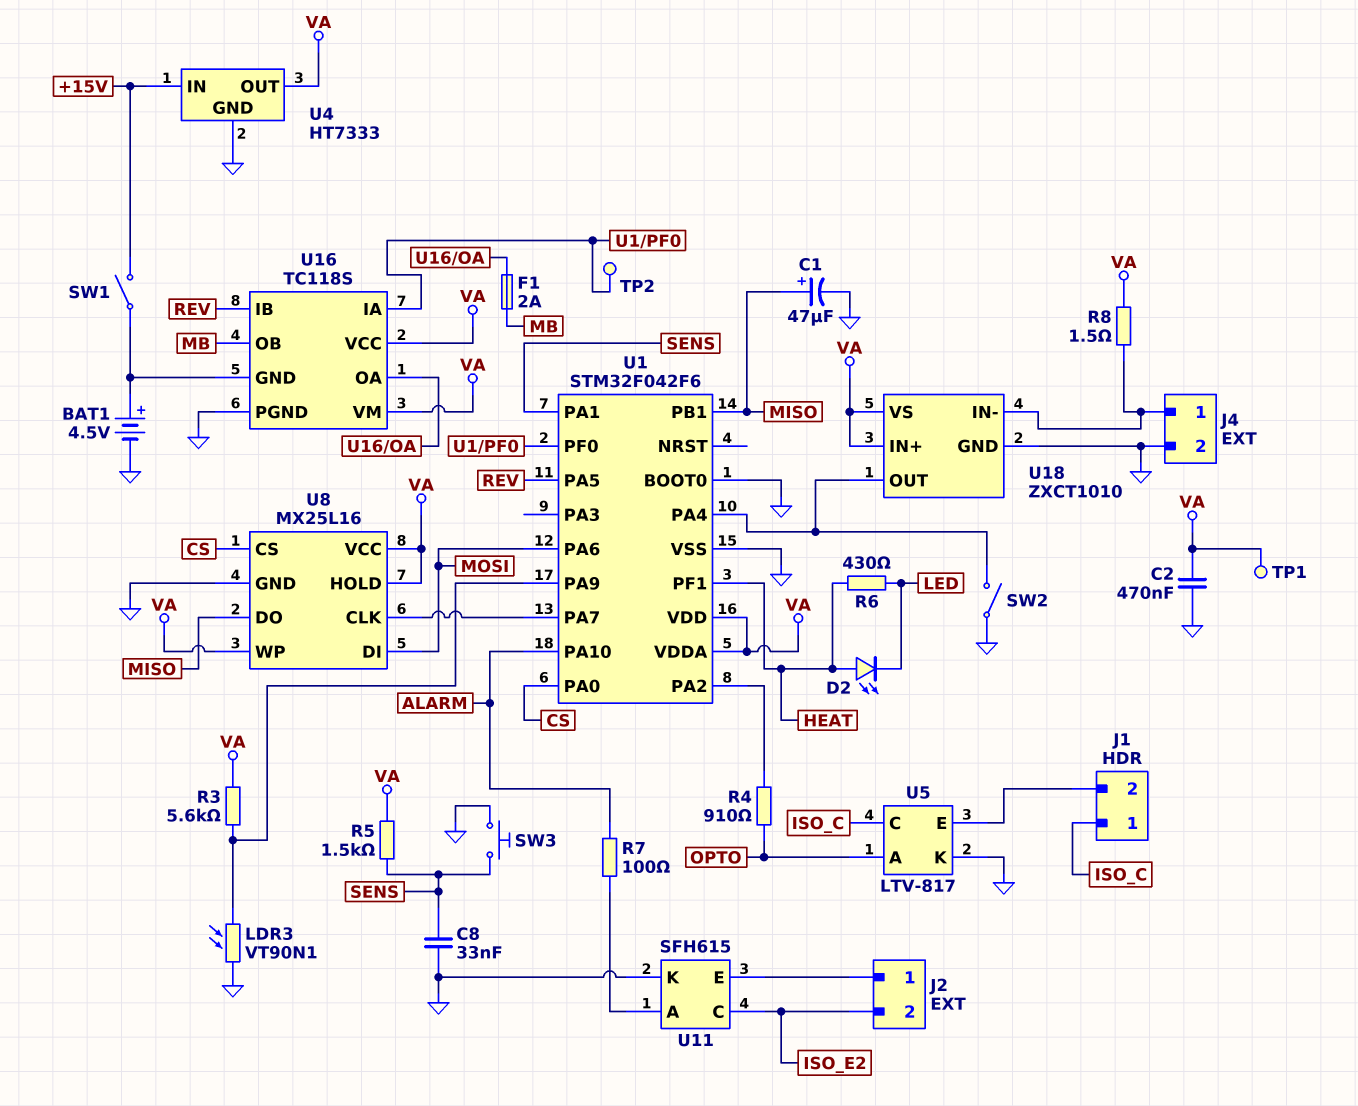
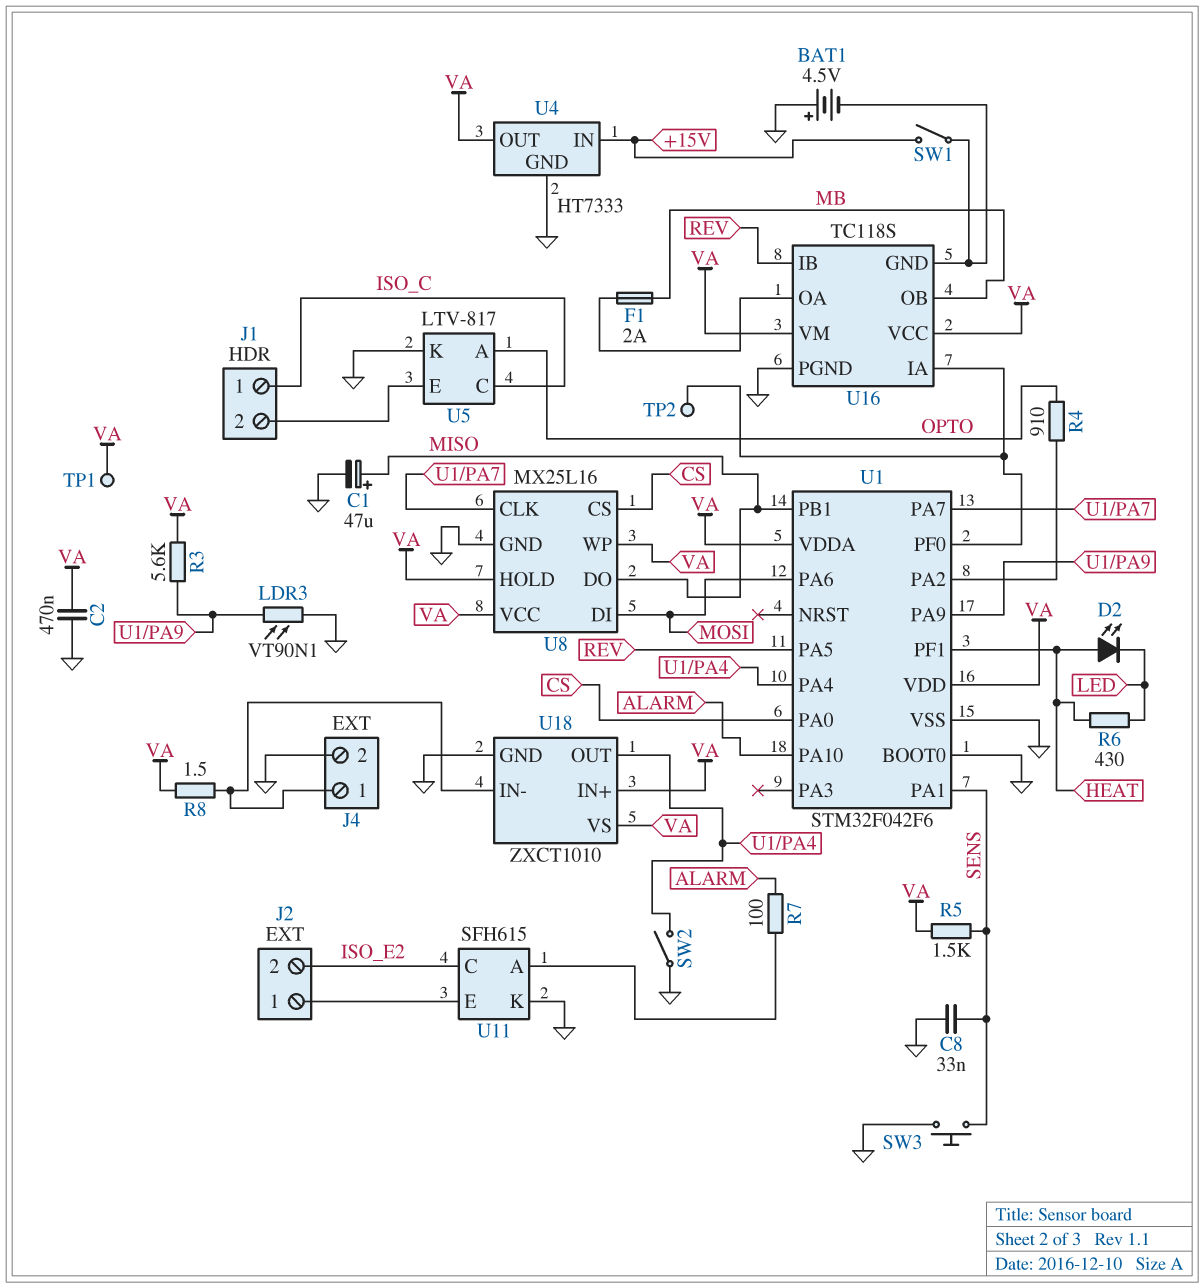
BAT1: 4.5V (plus U16/GND, minus GND) -> 4.5V (plus GND, minus U16/GND)

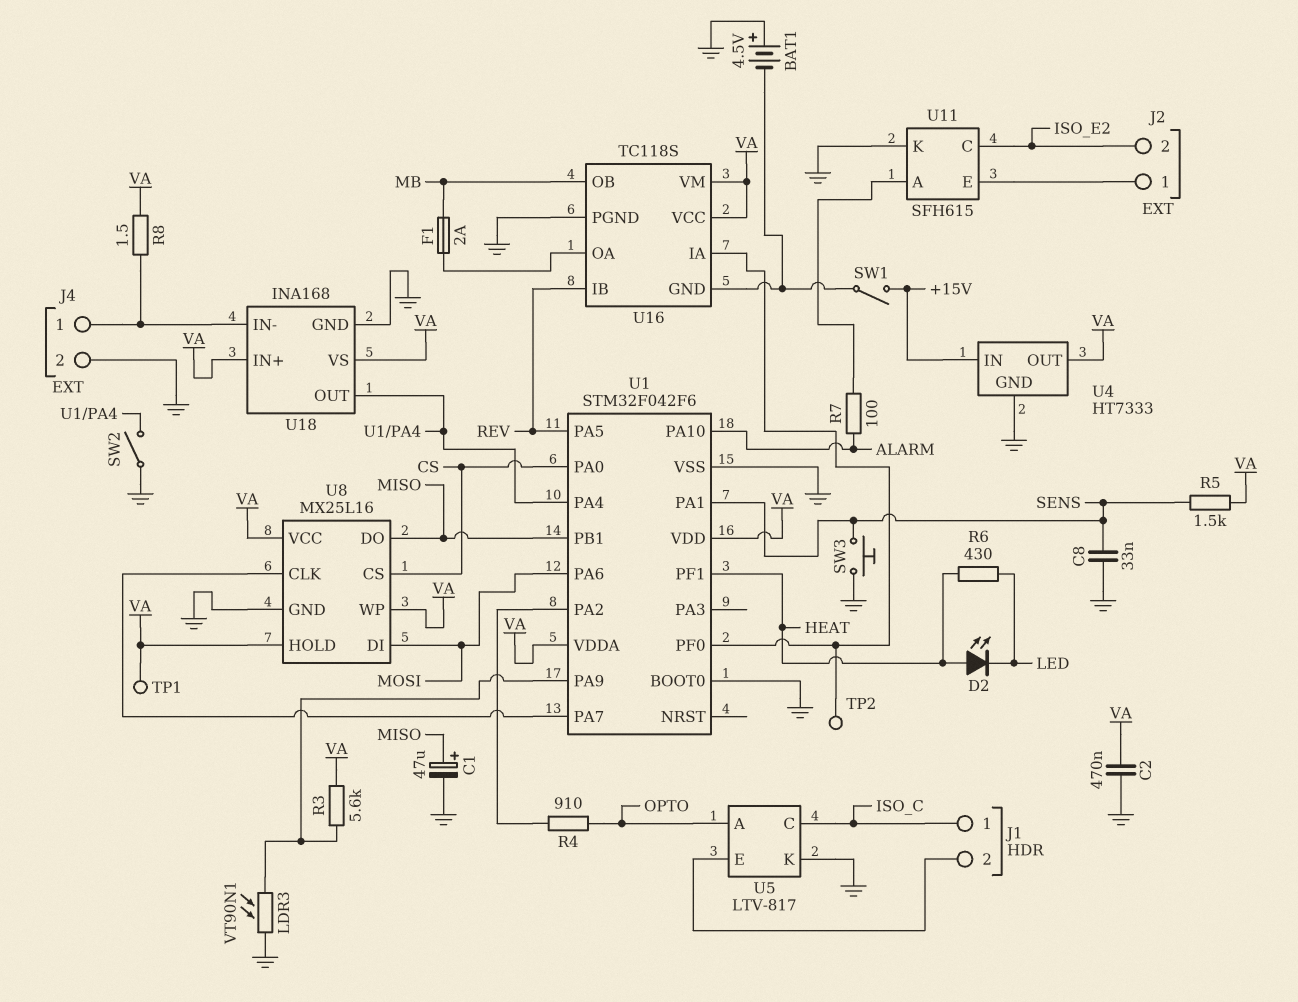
U18: ZXCT1010 -> INA168

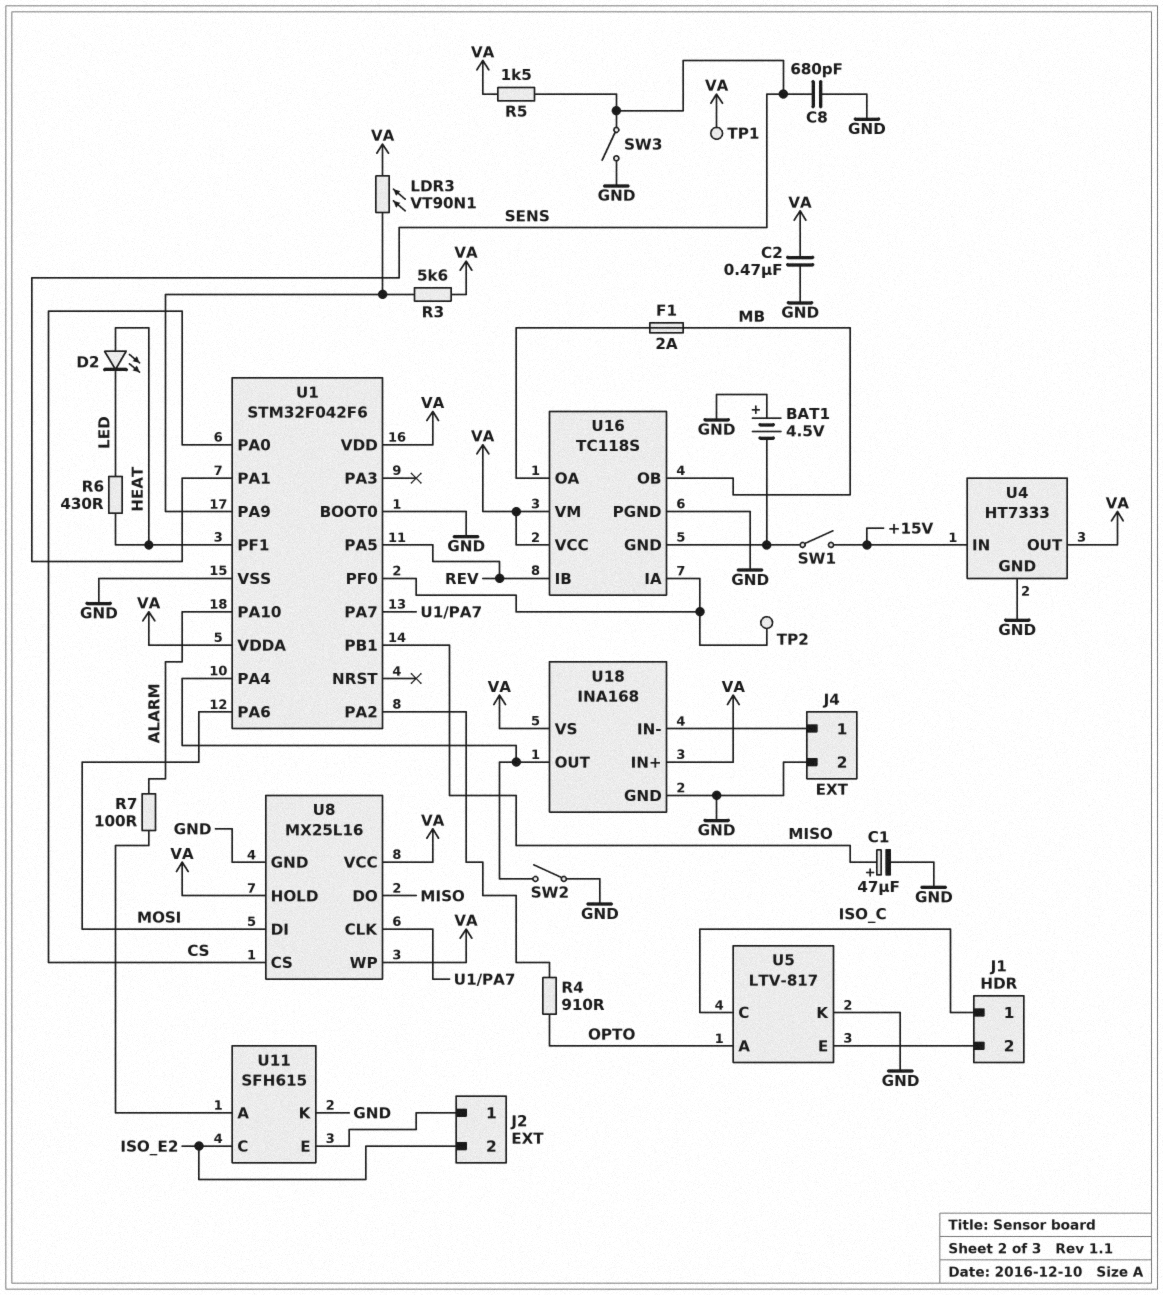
C8: 33nF (GND, SENS) -> 680pF (GND, SENS)
LDR3: VT90N1 (GND, U1/PA9) -> VT90N1 (U1/PA9, VA)
R8: 1.5 (J4/1, VA) -> none
SW3: button (GND, SENS) -> switch (GND, SENS)

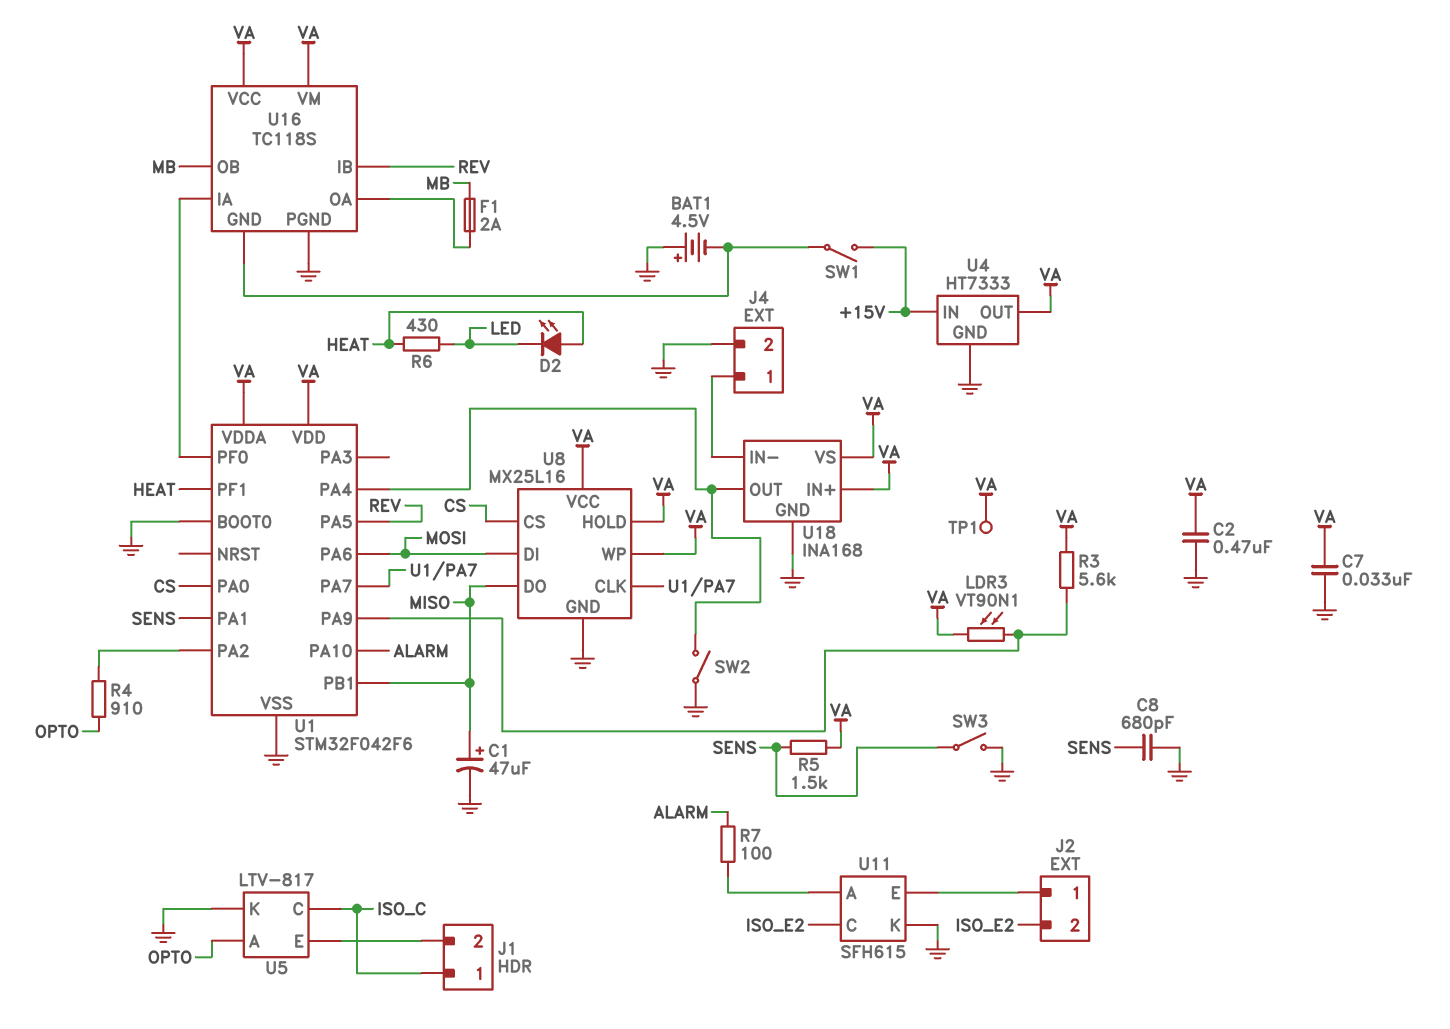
C7: none -> 33nF (GND, VA)
TP2: test point (U1/PF0) -> none

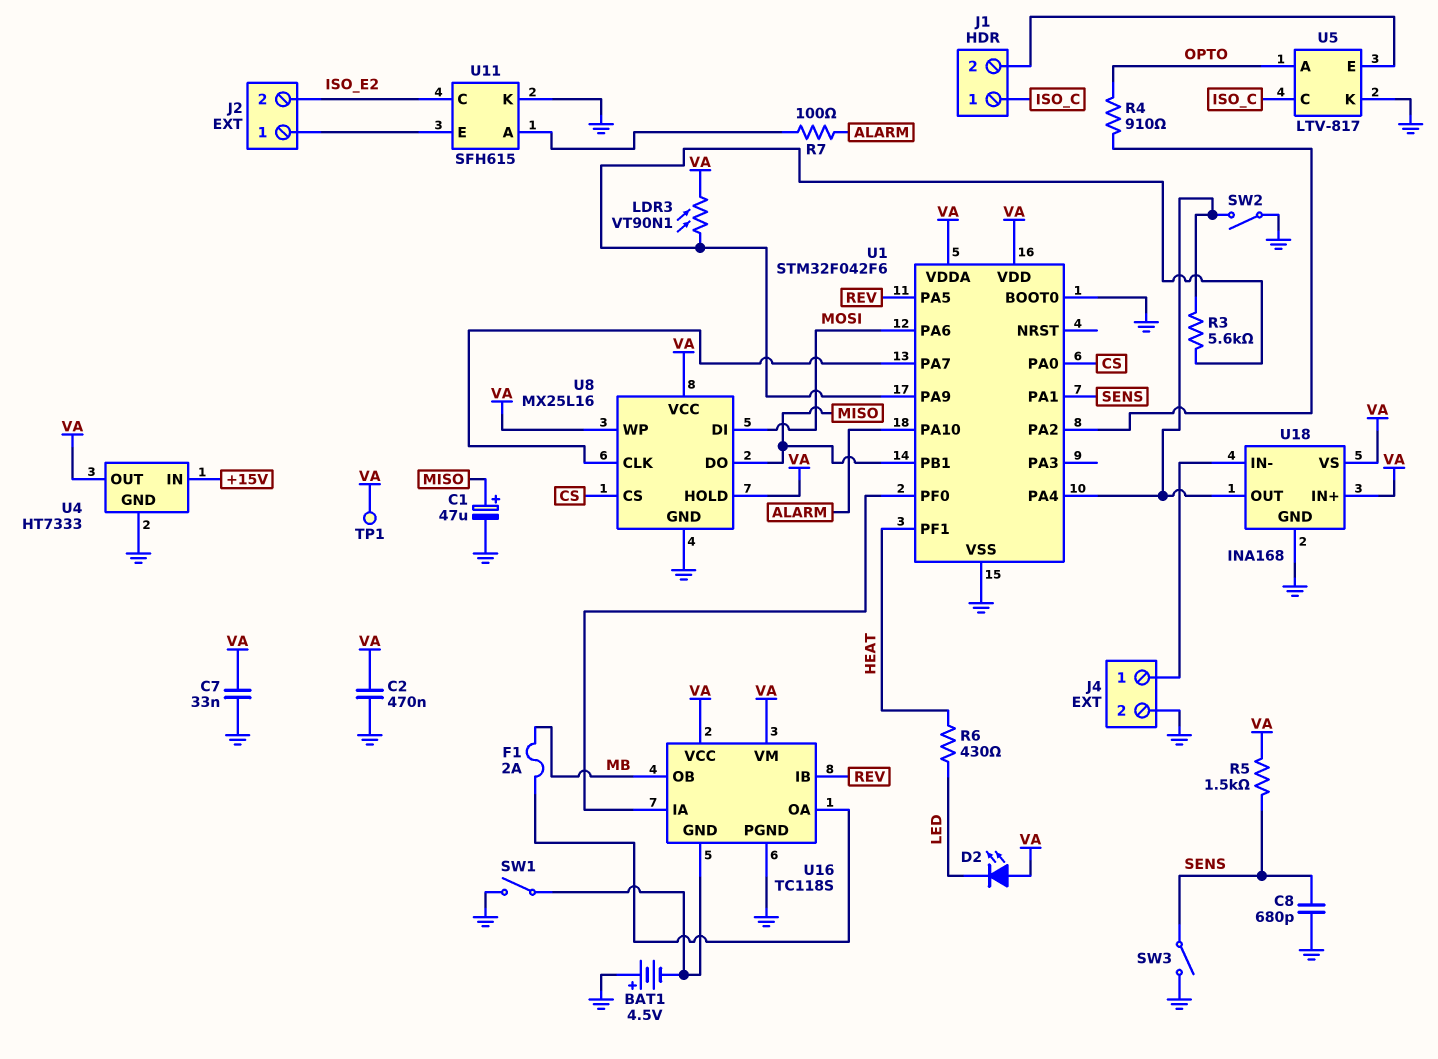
D2: LED (A HEAT, K LED) -> LED (A VA, K LED)
R3: 5.6k (U1/PA9, VA) -> 5.6k (U1/PA4, U1/PA9)
SW1: switch (+15V, U16/GND) -> switch (GND, U16/GND)

